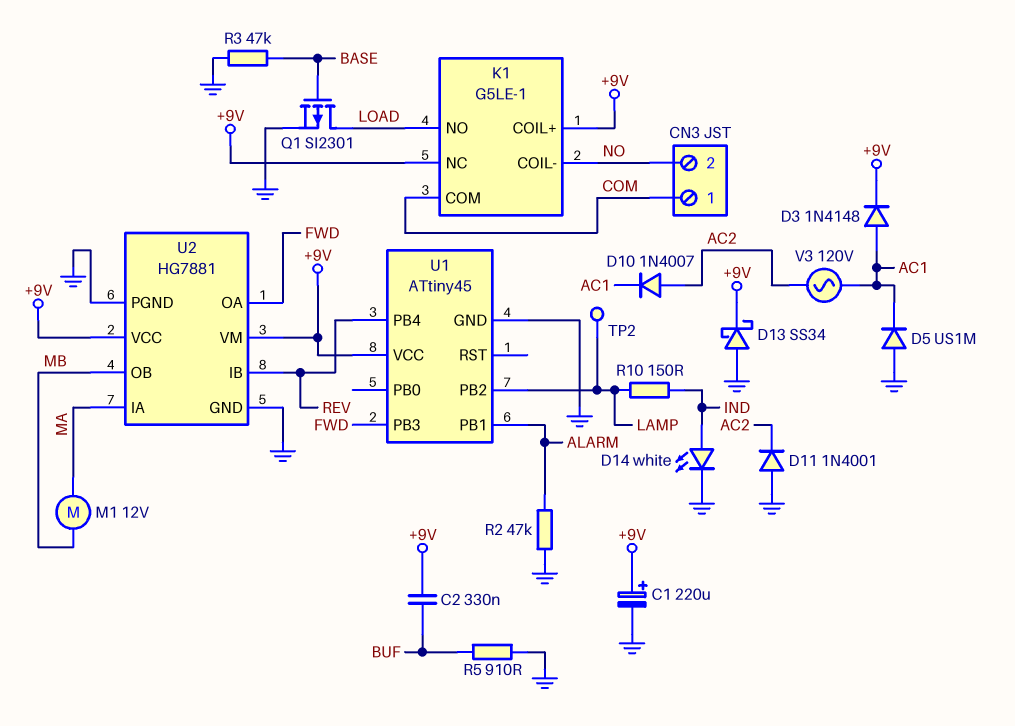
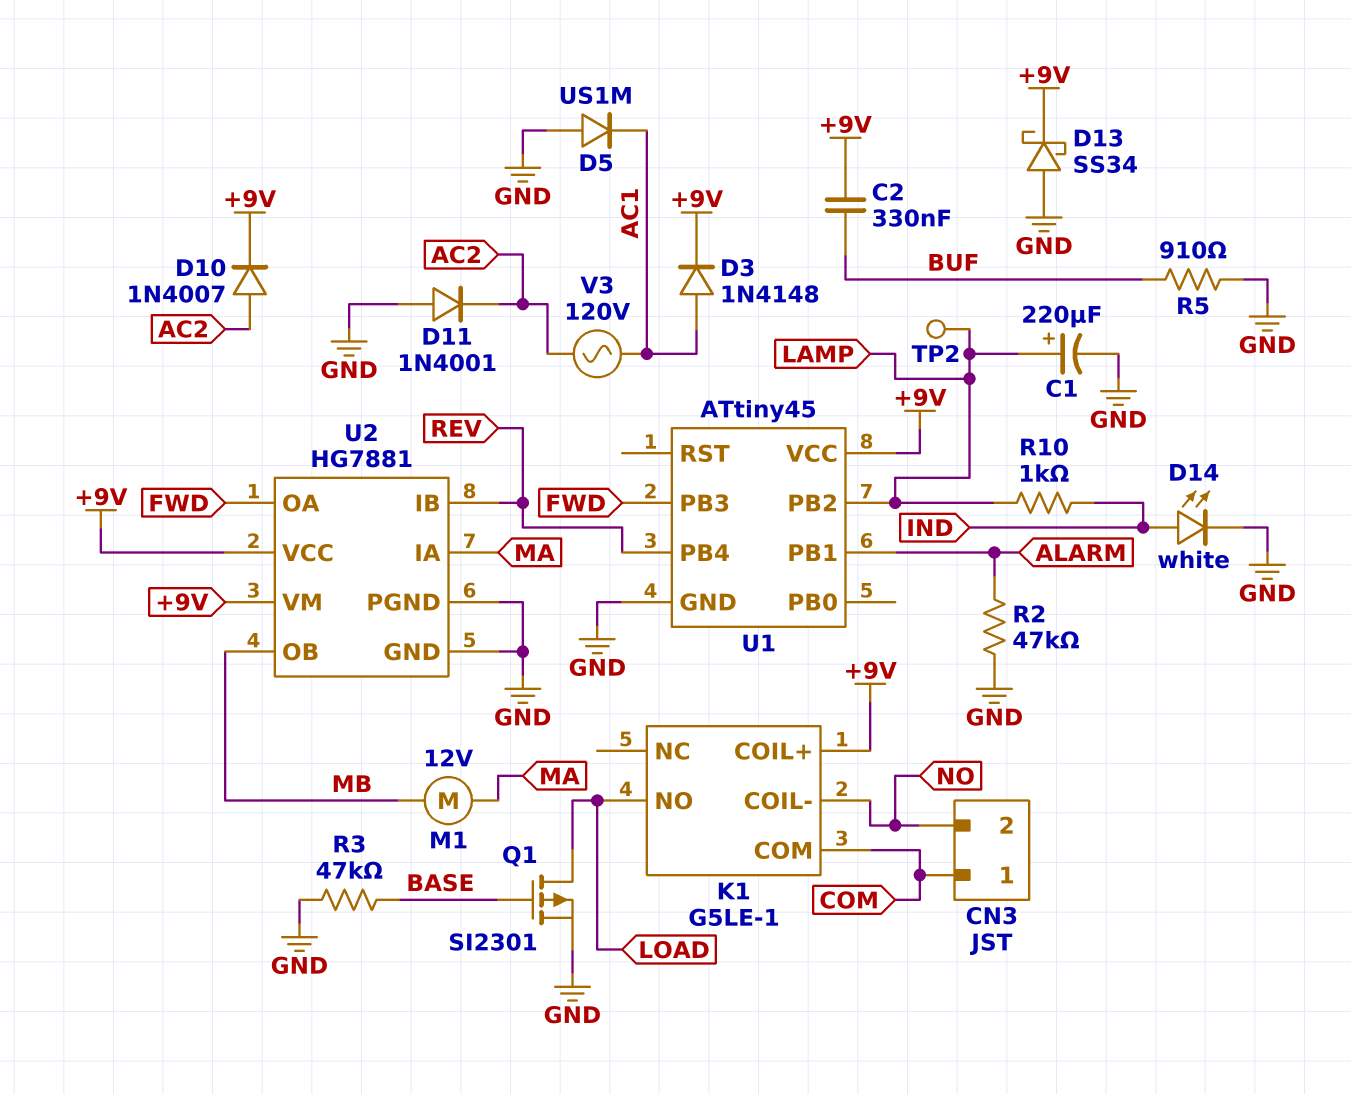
C1: 220uF (plus +9V, minus GND) -> 220uF (plus LAMP, minus GND)
D10: diode 1N4007 (A AC2, K AC1) -> diode 1N4007 (A AC2, K +9V)
K1 pin NC: +9V -> none
R10: 150 (IND, LAMP) -> 1k (IND, LAMP)

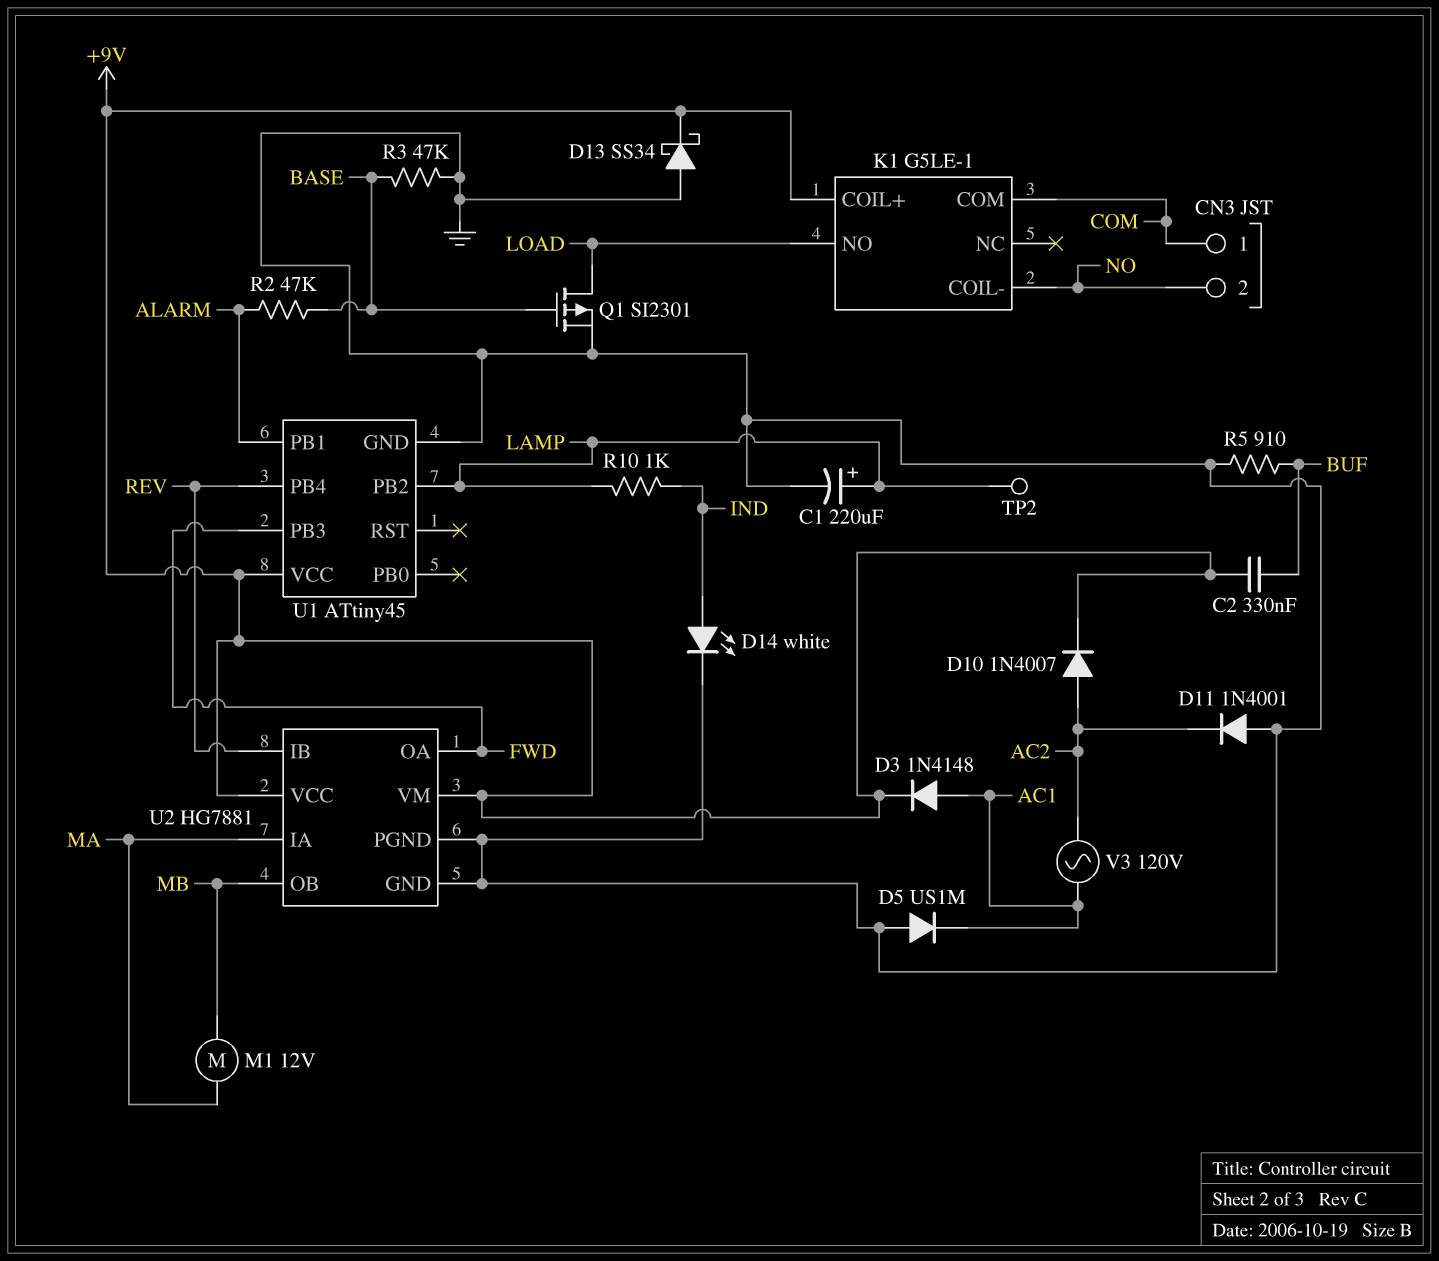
R2: 47k (ALARM, GND) -> 47k (ALARM, BASE)

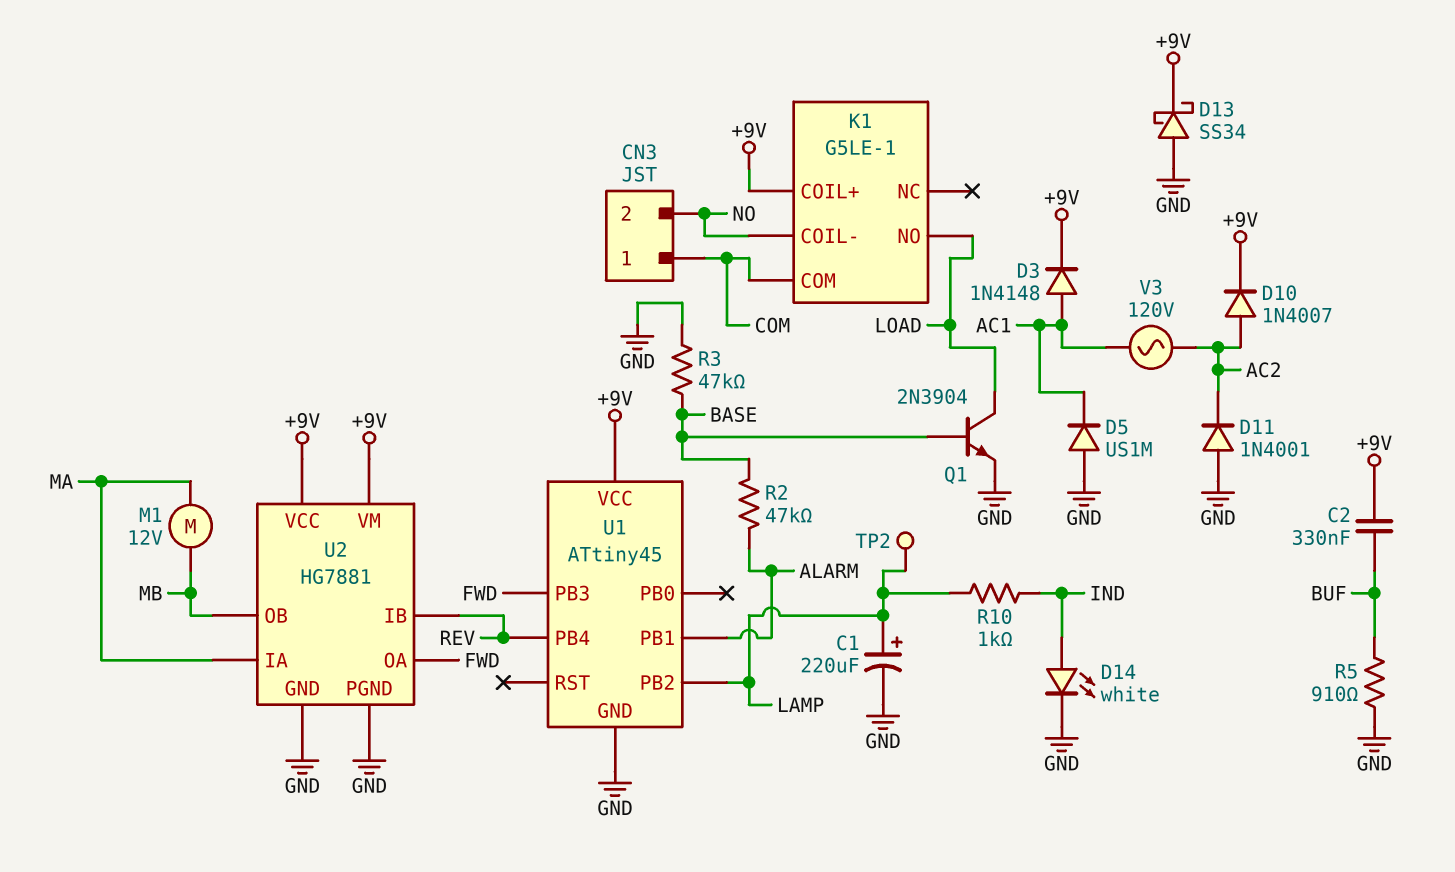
Q1: PMOS SI2301 (G BASE, D LOAD, S GND) -> NPN 2N3904 (B BASE, C LOAD, E GND)

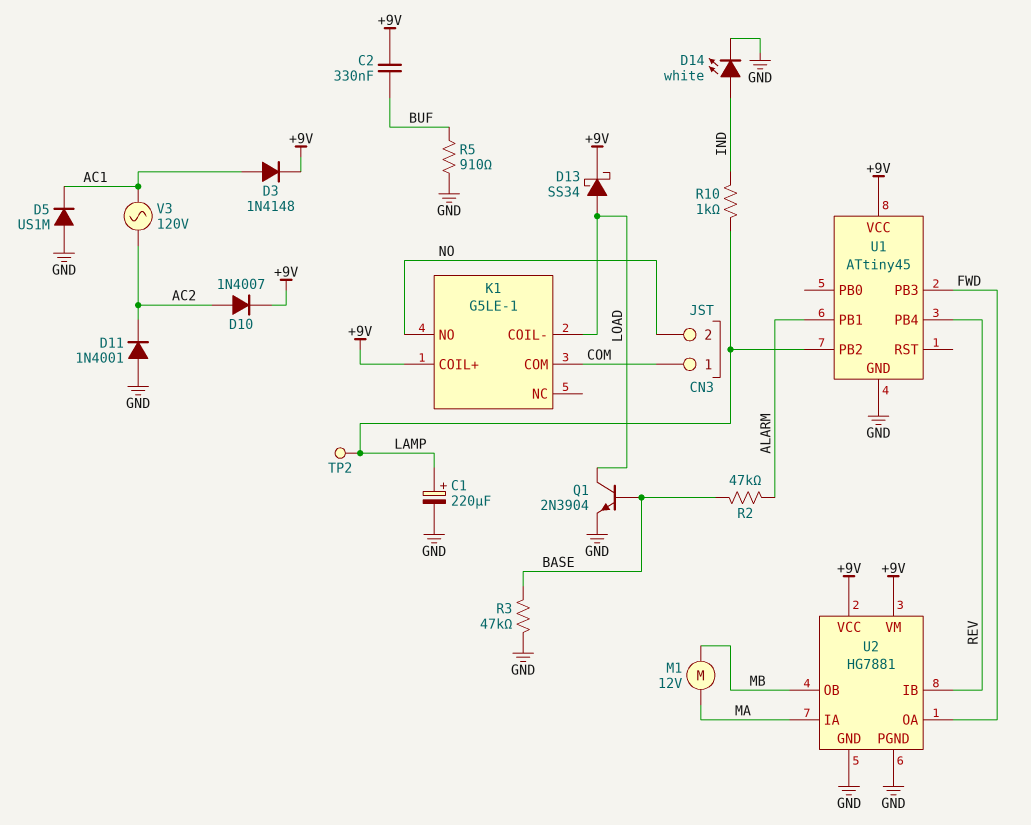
D13: schottky SS34 (A GND, K +9V) -> schottky SS34 (A LOAD, K +9V)
K1 pin COIL-: NO -> LOAD
K1 pin NO: LOAD -> NO

